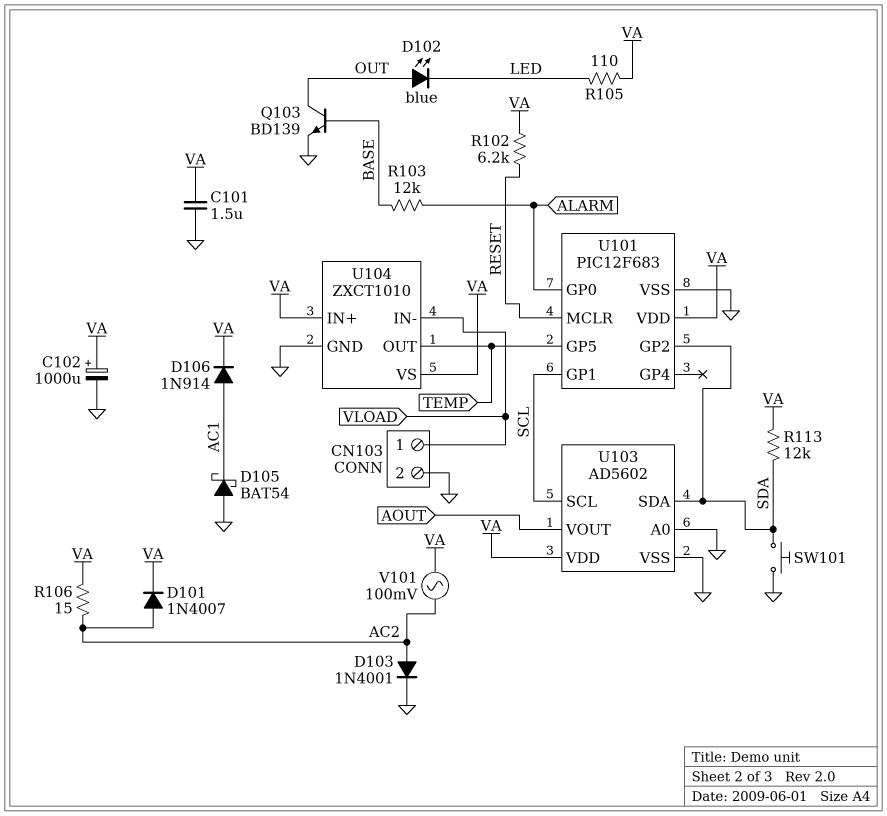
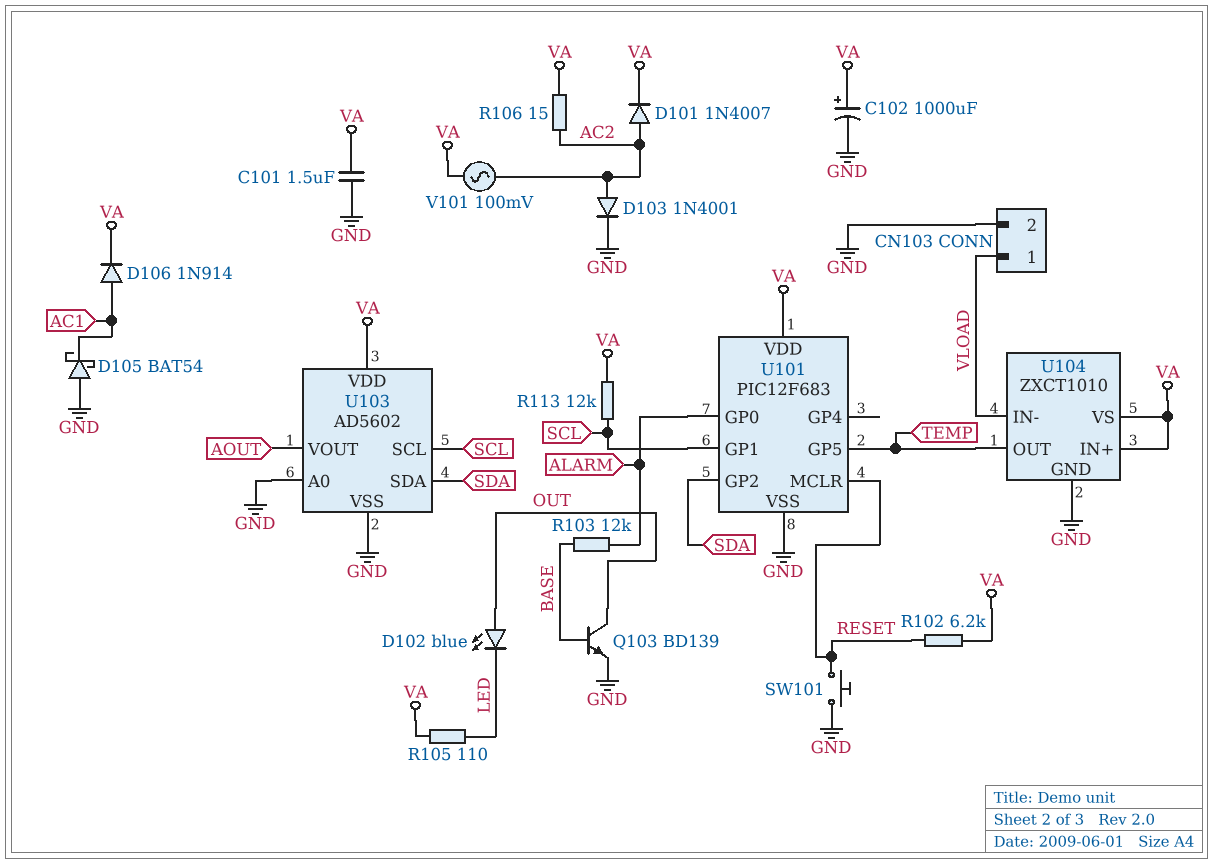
R113: 12k (SDA, VA) -> 12k (SCL, VA)
SW101: button (GND, SDA) -> button (GND, RESET)

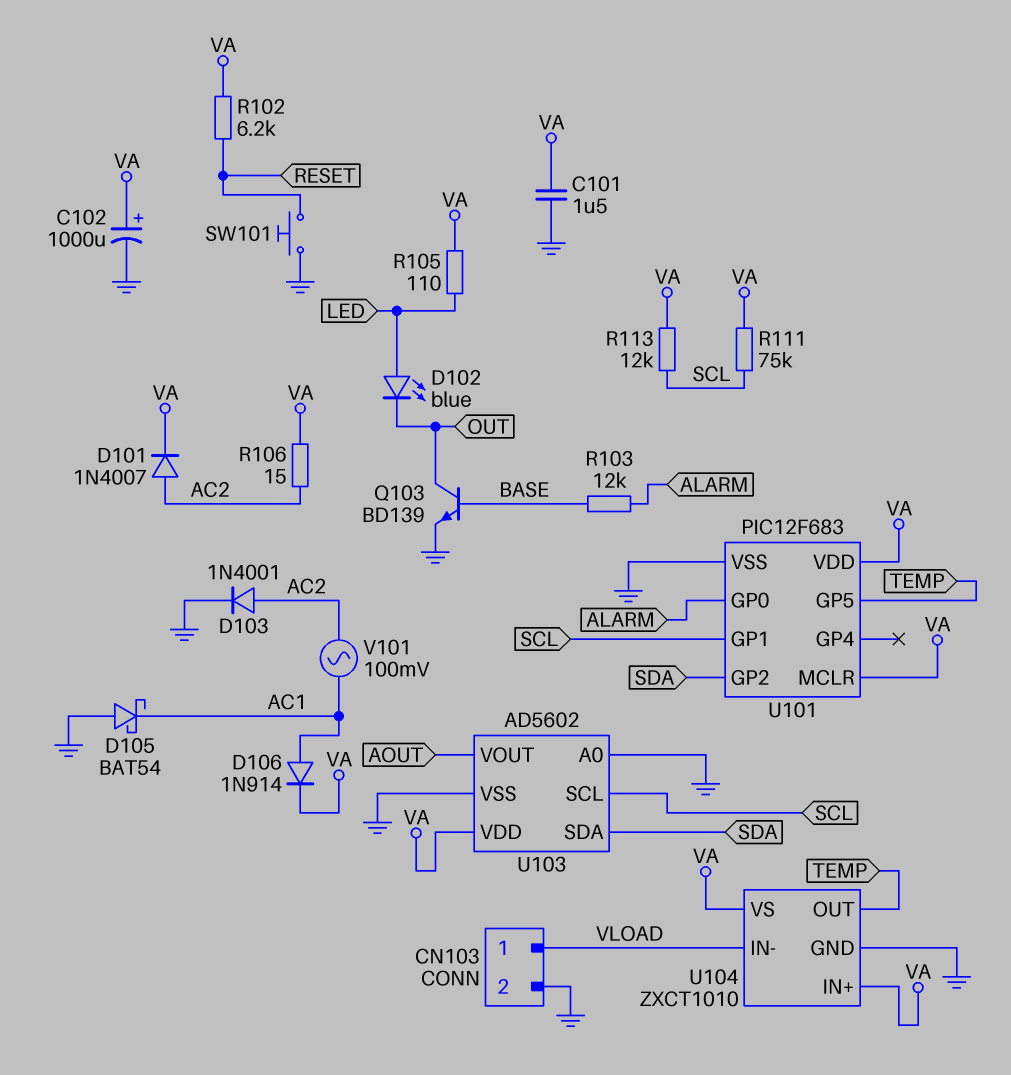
D102: LED blue (A OUT, K LED) -> LED blue (A LED, K OUT)
R111: none -> 75k (SCL, VA)
U101 pin MCLR: RESET -> VA
V101: AC 100mV (AC2, VA) -> AC 100mV (AC1, AC2)

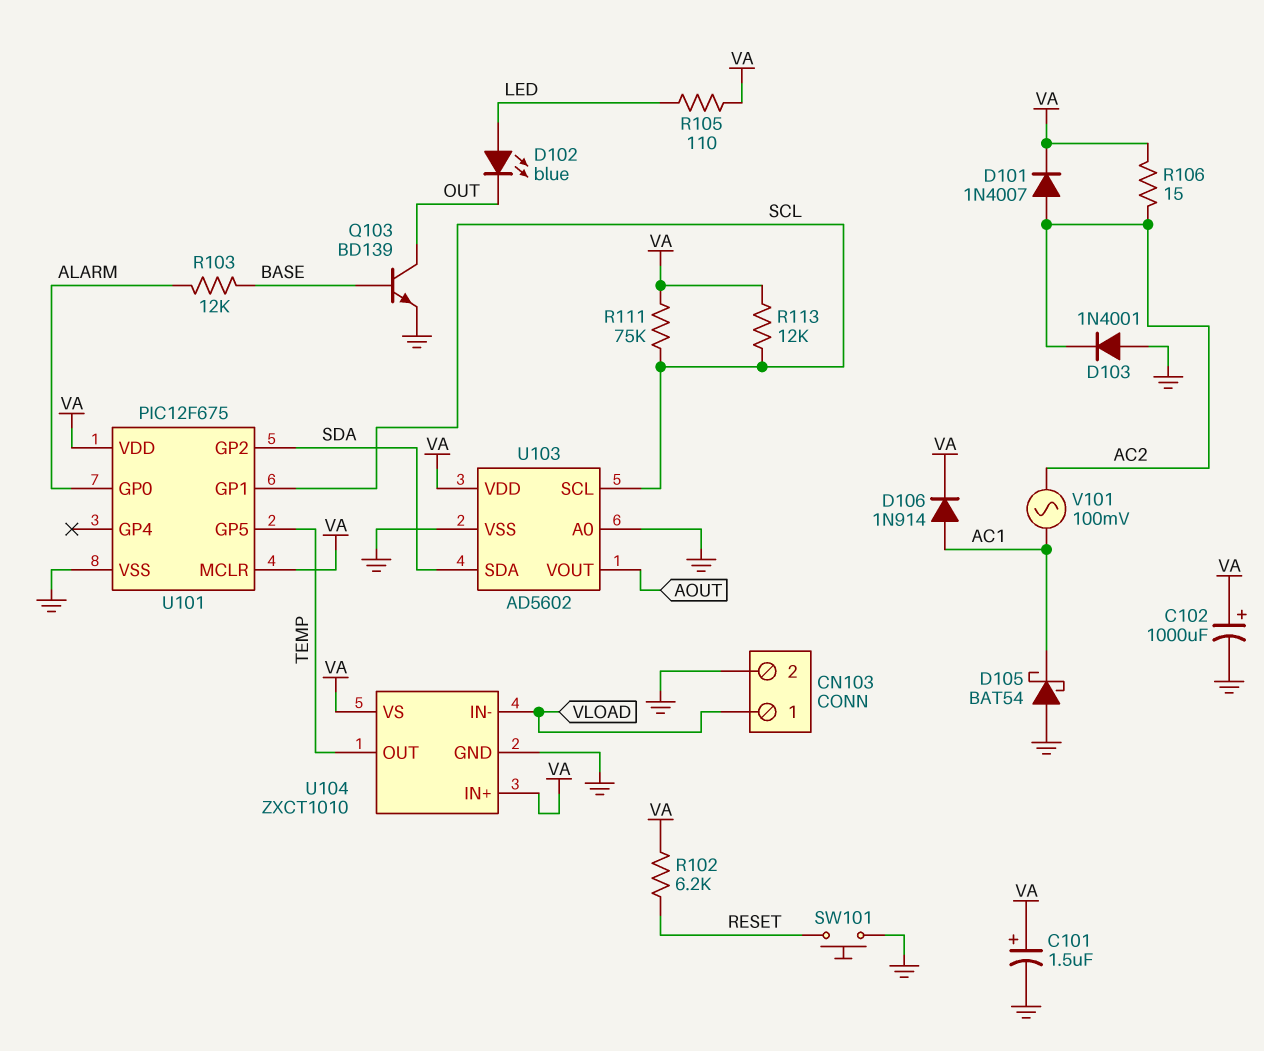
C101: 1.5uF (GND, VA) -> 1.5uF (plus VA, minus GND)
D103: diode 1N4001 (A AC2, K GND) -> diode 1N4001 (A GND, K AC2)
U101: PIC12F683 -> PIC12F675

